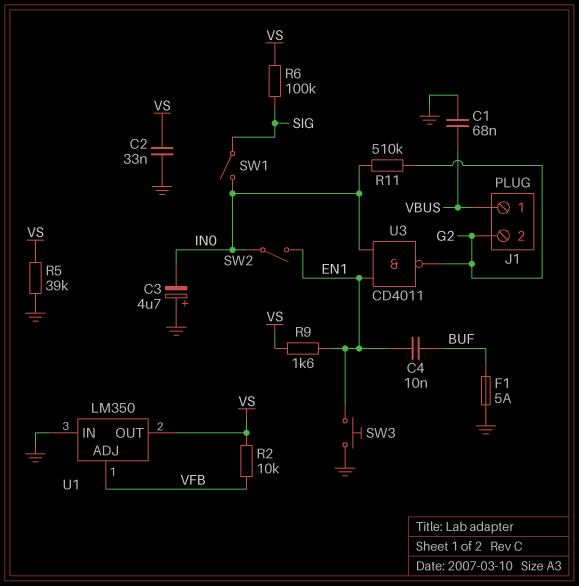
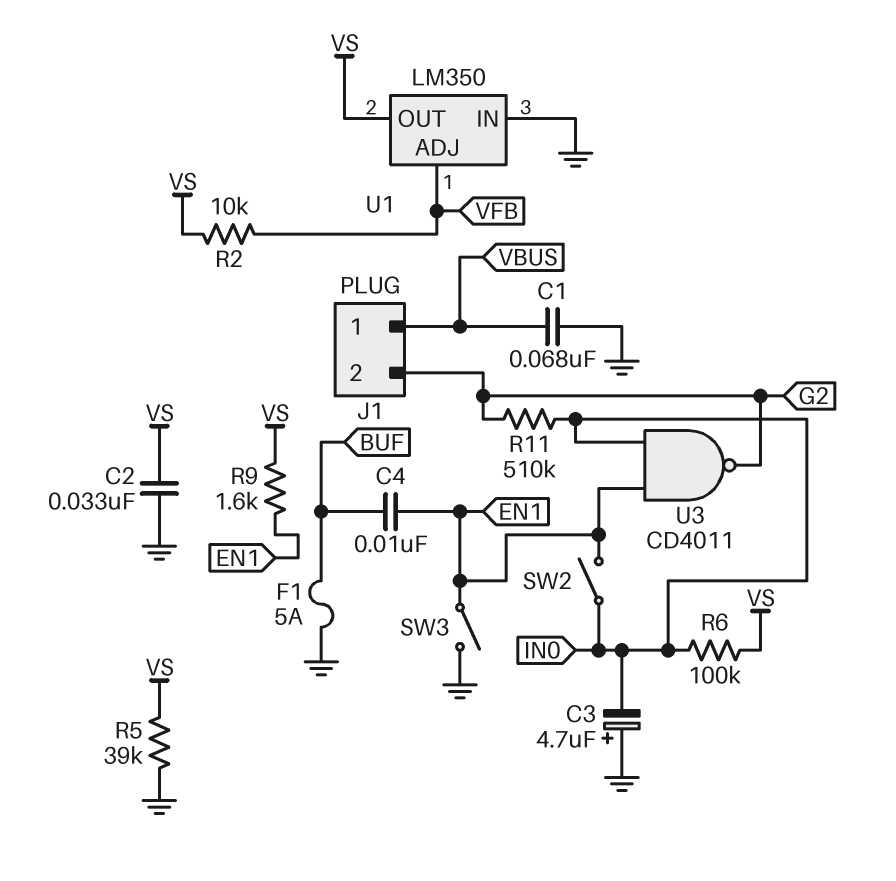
R6: 100k (SIG, VS) -> 100k (IN0, VS)
SW1: switch (IN0, SIG) -> none
SW3: button (EN1, GND) -> switch (EN1, GND)

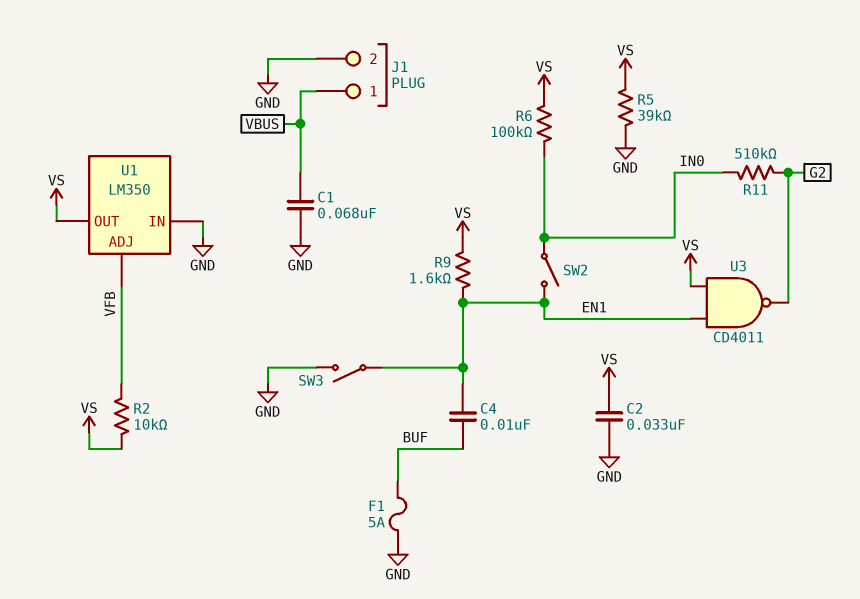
C3: 4.7uF (plus GND, minus IN0) -> none
J1 pin 2: G2 -> GND
U3: NAND CD4011 (in EN1, in IN0, out G2) -> NAND CD4011 (in EN1, in VS, out G2)

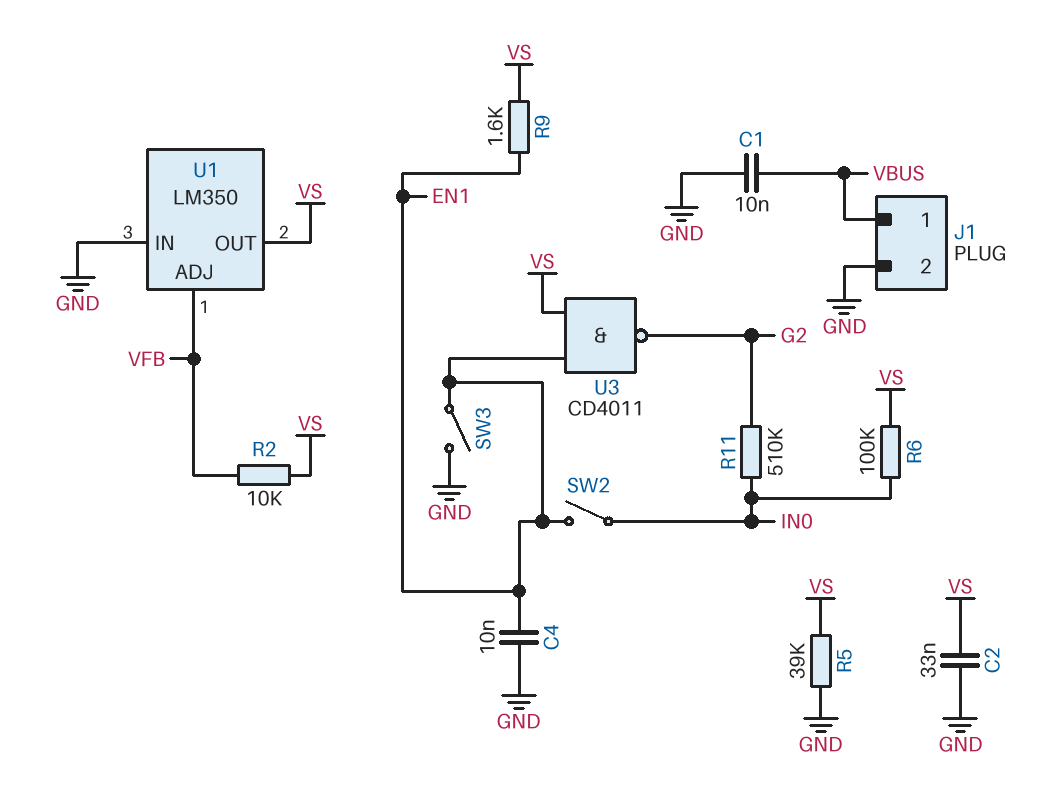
C1: 68nF (GND, VBUS) -> 10nF (GND, VBUS)
C4: 10nF (BUF, EN1) -> 10nF (EN1, GND)
F1: 5A (BUF, GND) -> none

